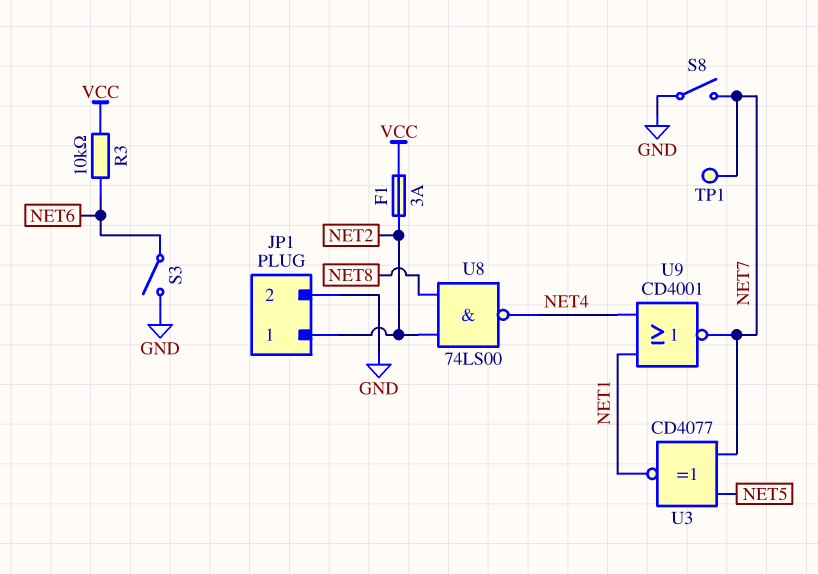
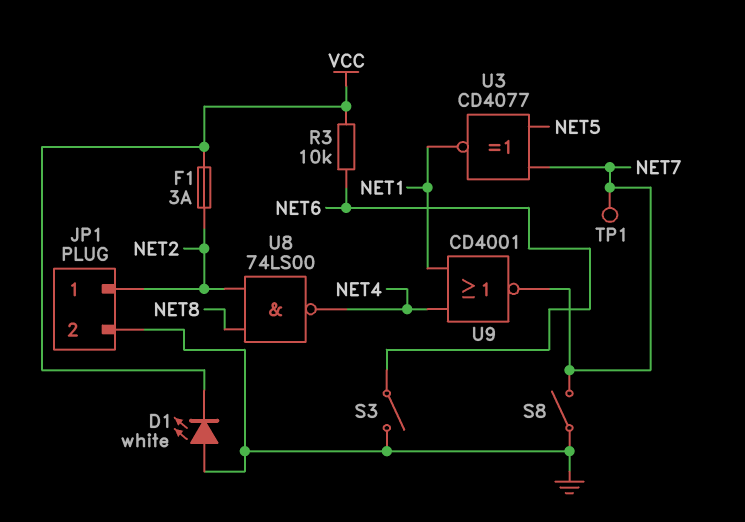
D1: none -> LED white (A GND, K VCC)

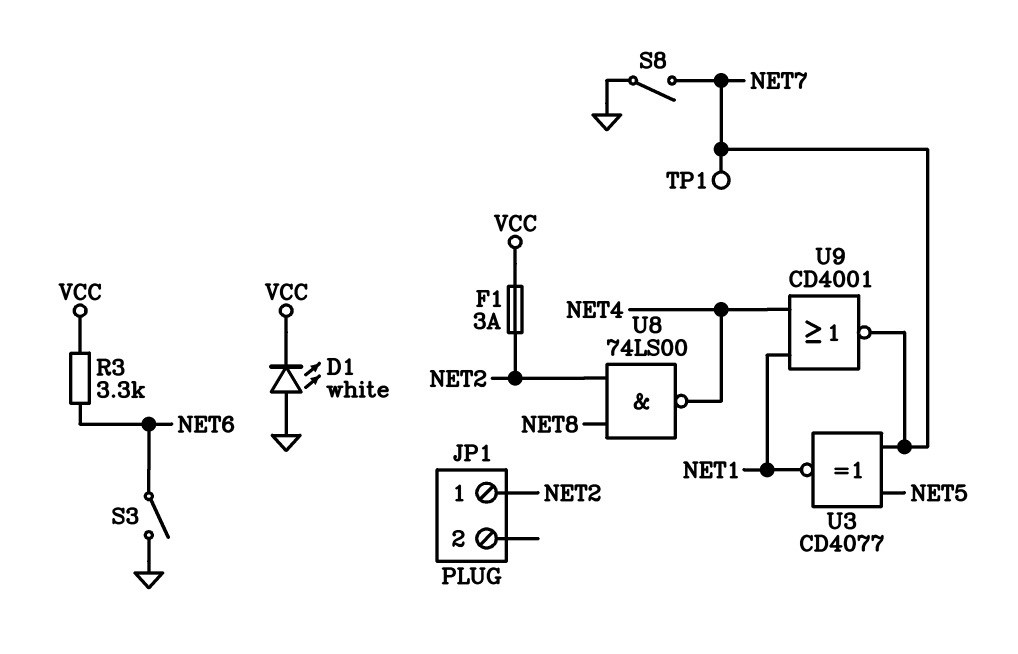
JP1 pin 2: GND -> none
R3: 10k (NET6, VCC) -> 3.3k (NET6, VCC)

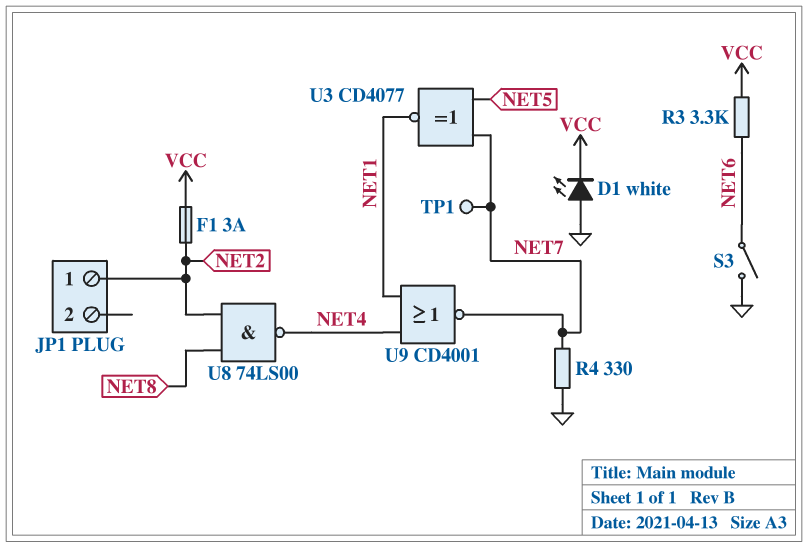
R4: none -> 330 (GND, NET7)
S8: switch (GND, NET7) -> none

